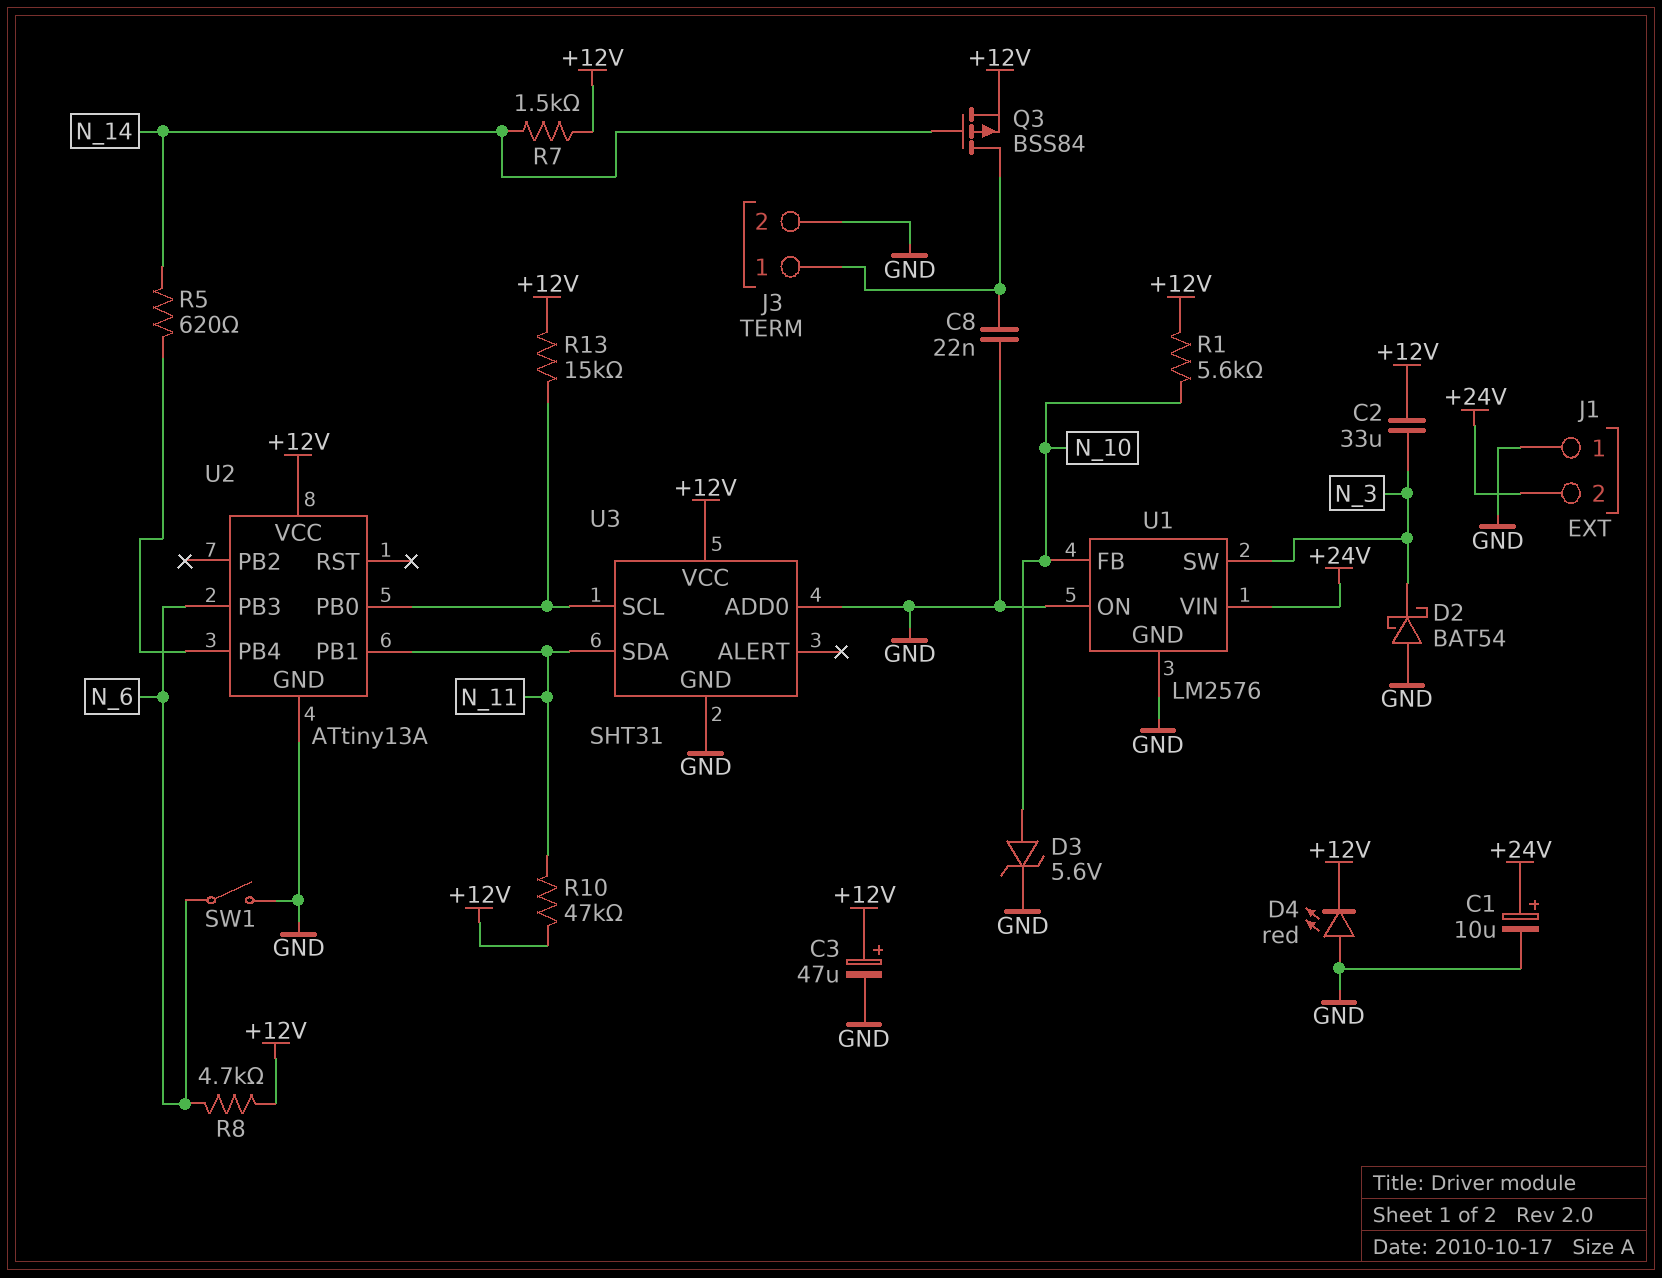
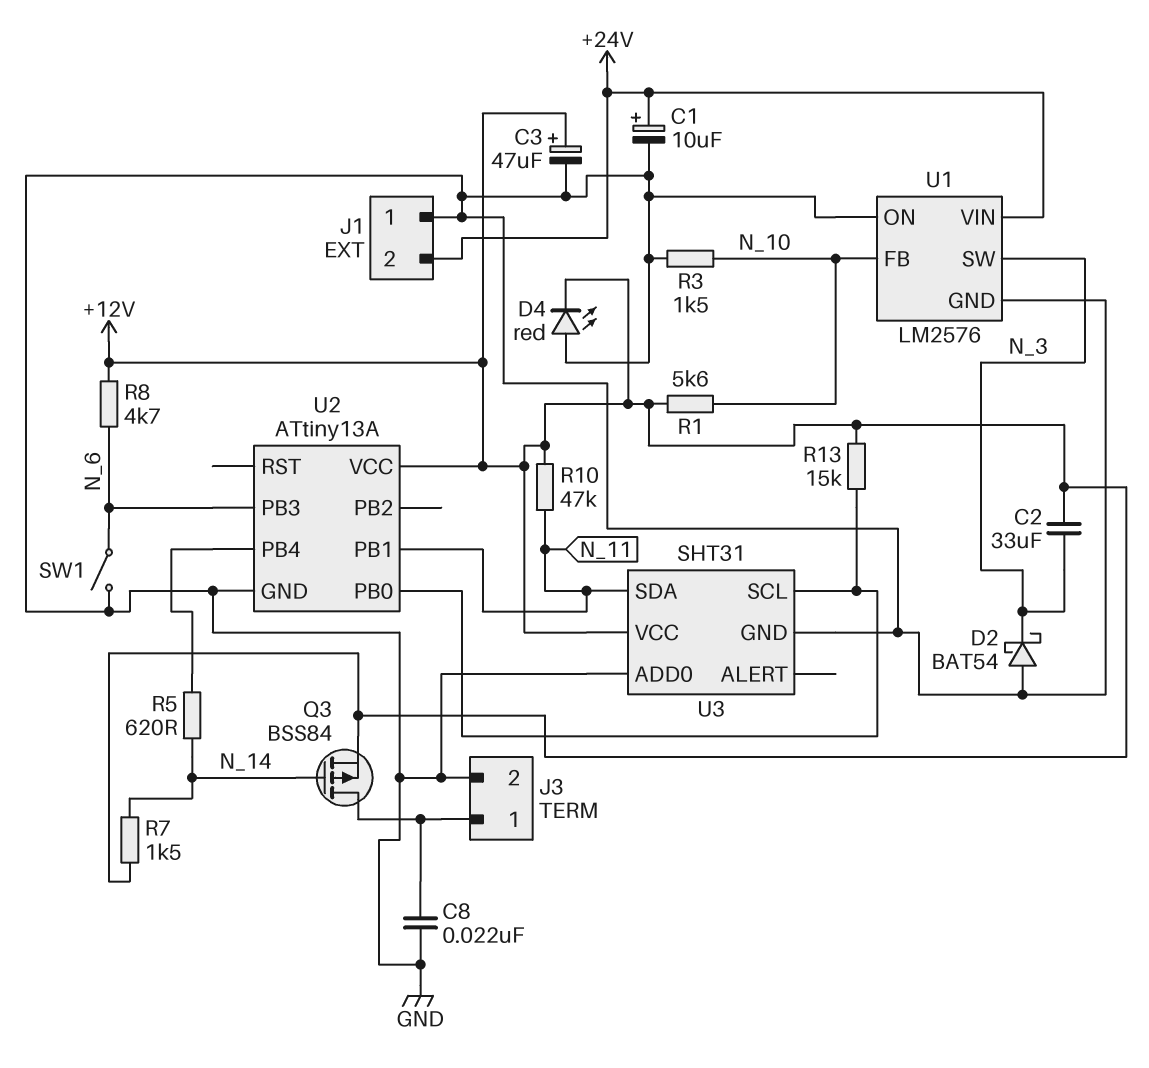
D3: zener 5.6V (A N_10, K GND) -> none
R3: none -> 1.5k (GND, N_10)

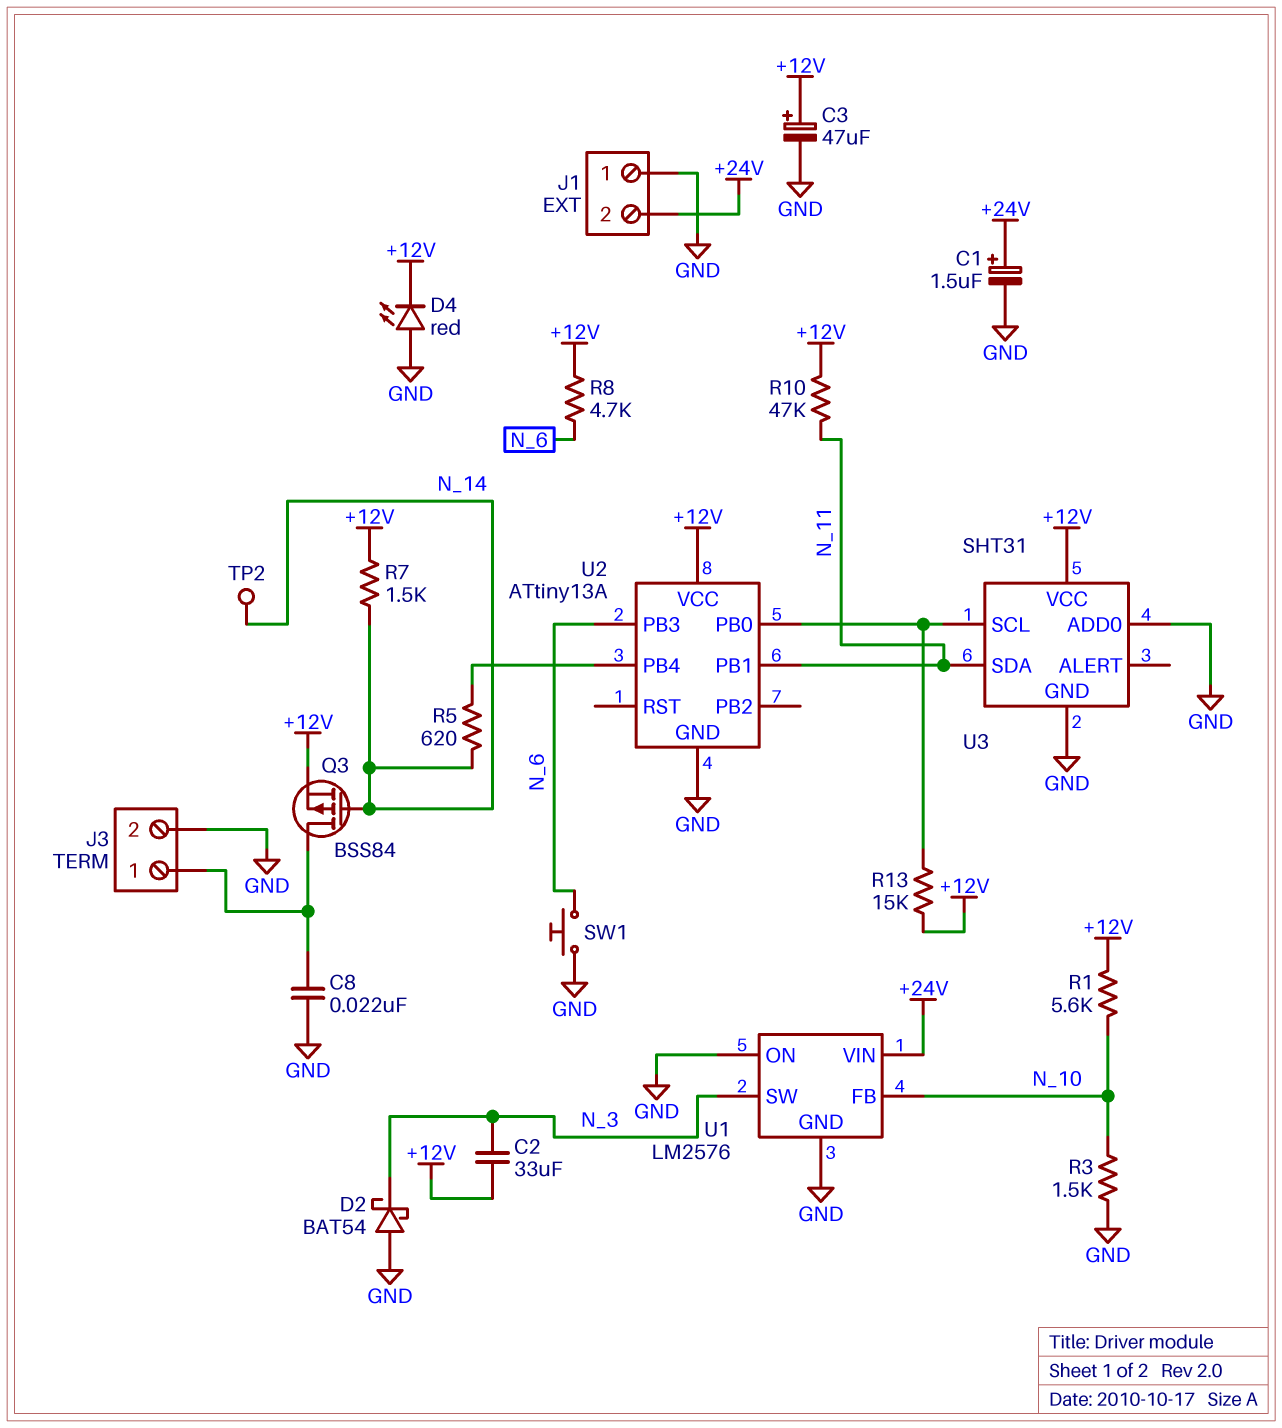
C1: 10uF (plus +24V, minus GND) -> 1.5uF (plus +24V, minus GND)
SW1: switch (GND, N_6) -> button (GND, N_6)
TP2: none -> test point (N_14)

